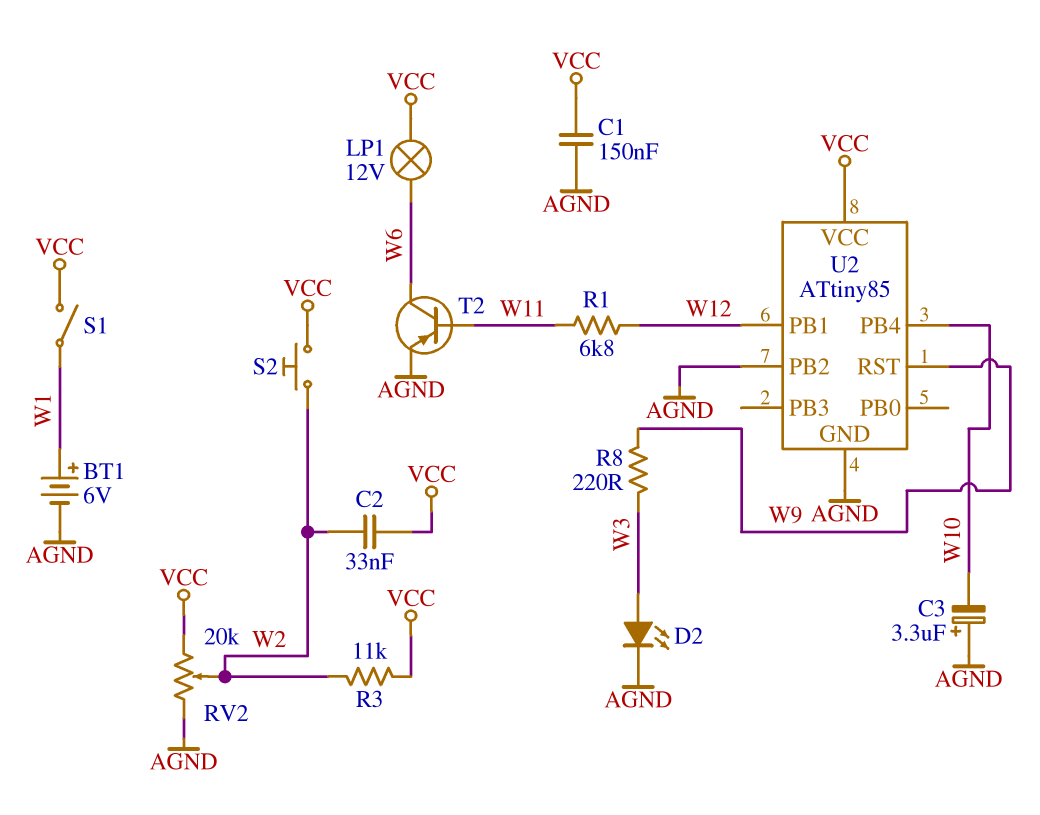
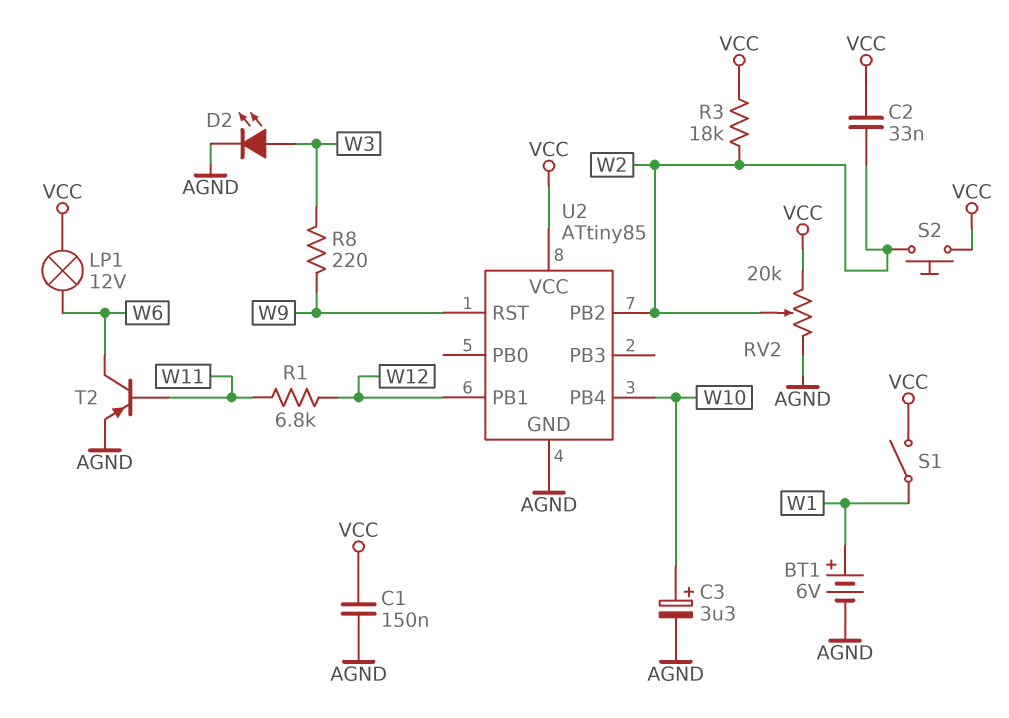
C3: 3.3uF (plus AGND, minus W10) -> 3.3uF (plus W10, minus AGND)
R3: 11k (VCC, W2) -> 18k (VCC, W2)
U2 pin PB2: AGND -> W2

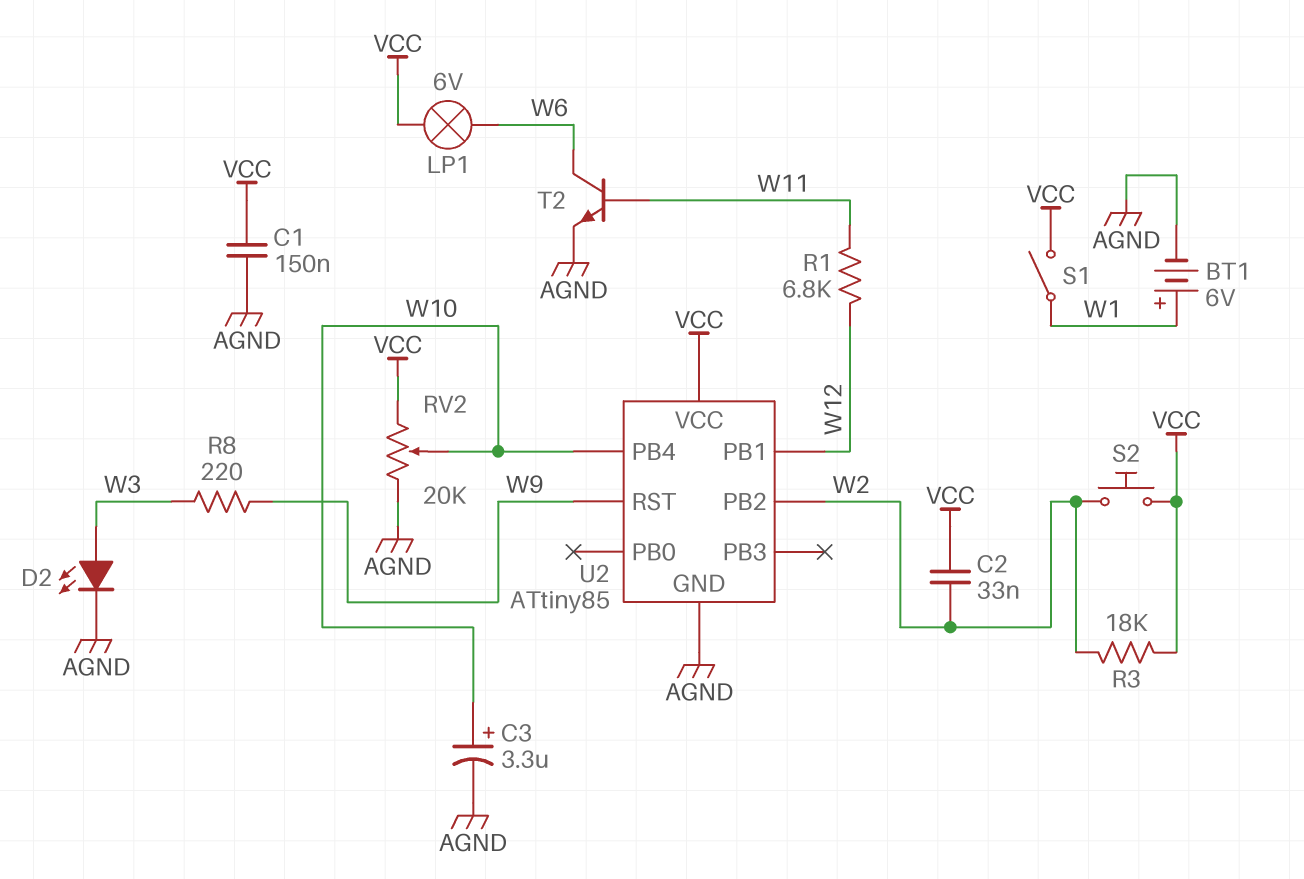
LP1: lamp 12V (VCC, W6) -> lamp 6V (VCC, W6)
RV2: 20k (AGND, VCC, wiper W2) -> 20k (AGND, VCC, wiper W10)
T2: PNP (B W11, C W6, E AGND) -> NPN (B W11, C W6, E AGND)

